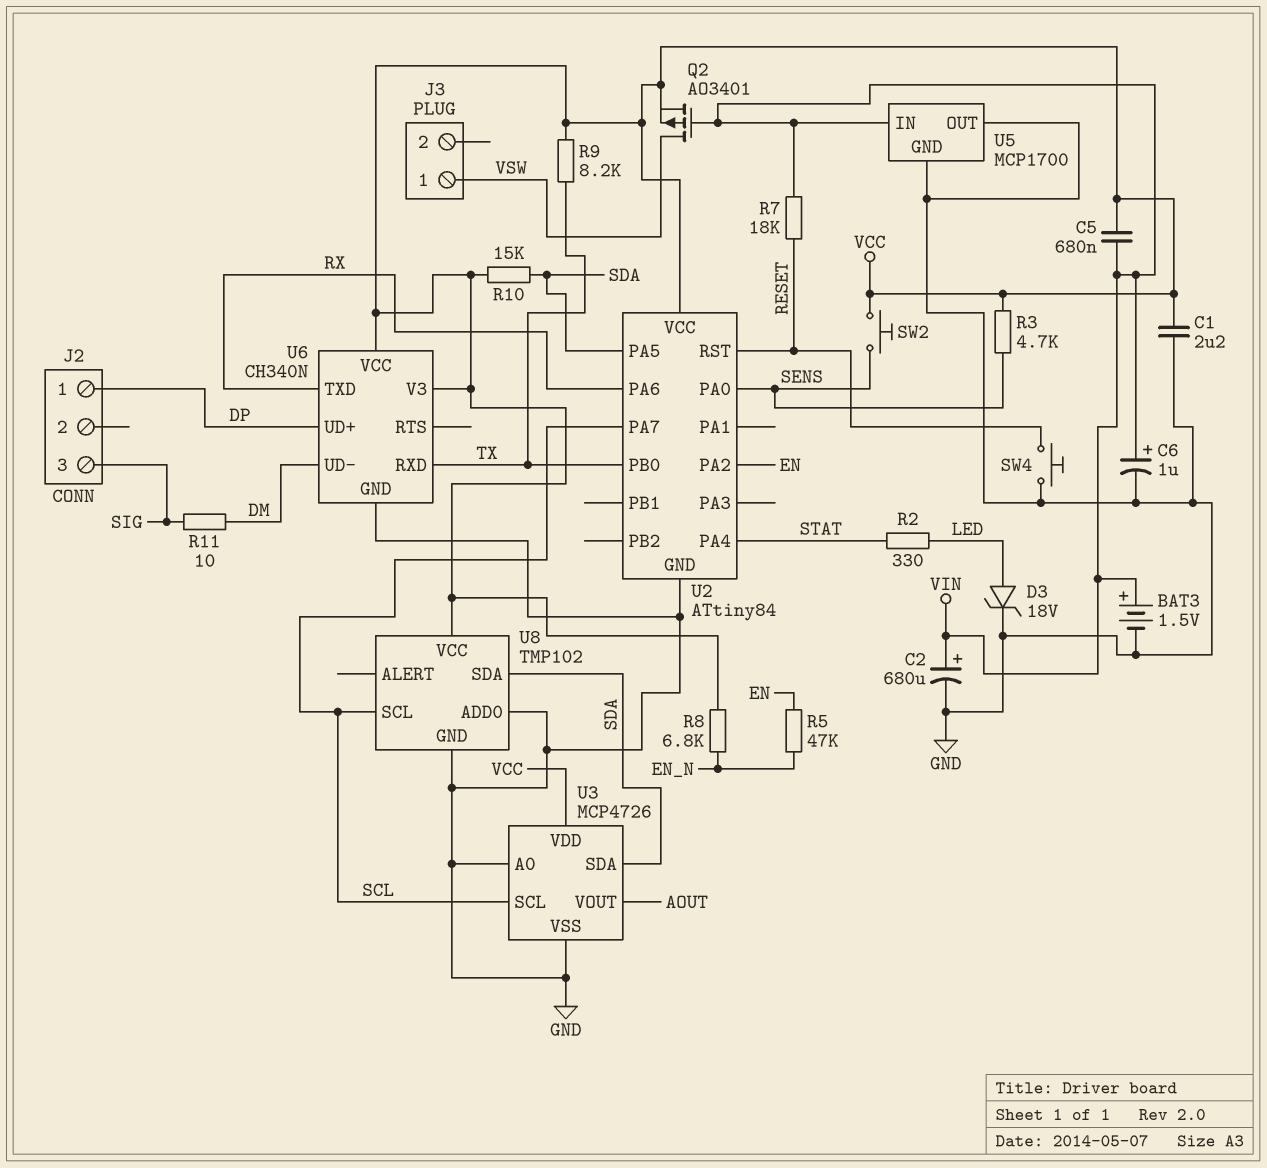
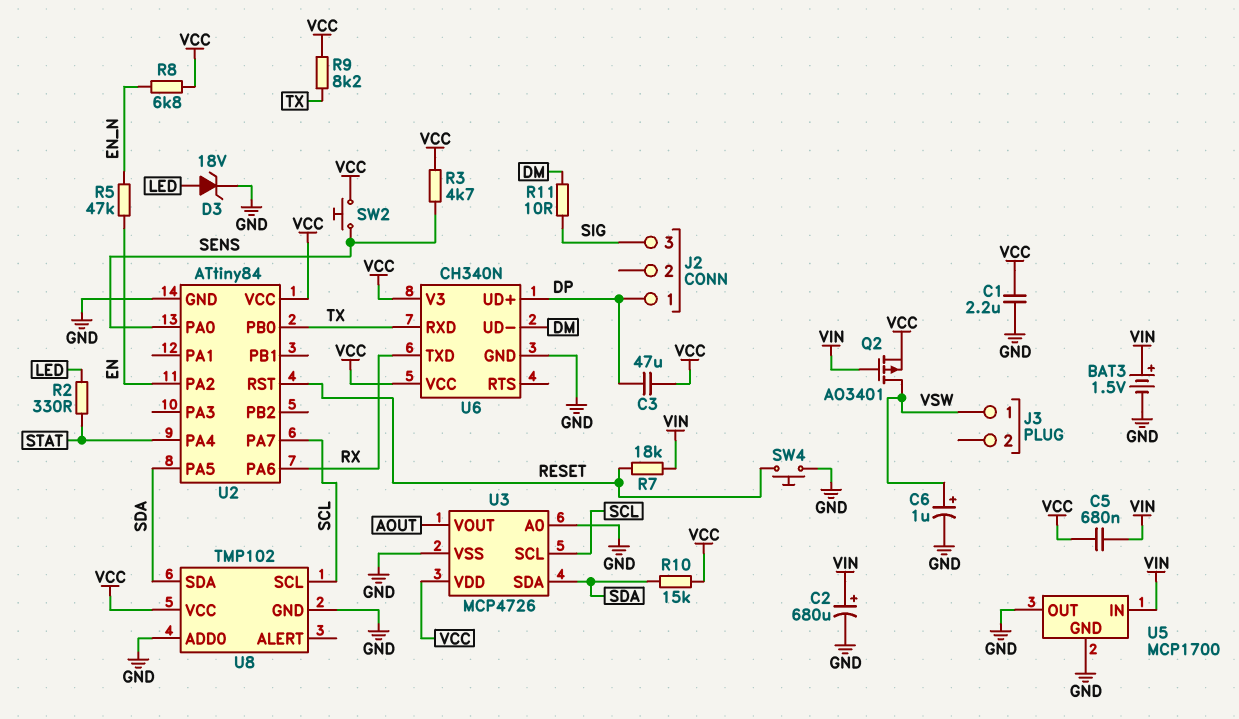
C3: none -> 47uF (DP, VCC)
C6: 1uF (plus VIN, minus GND) -> 1uF (plus VSW, minus GND)

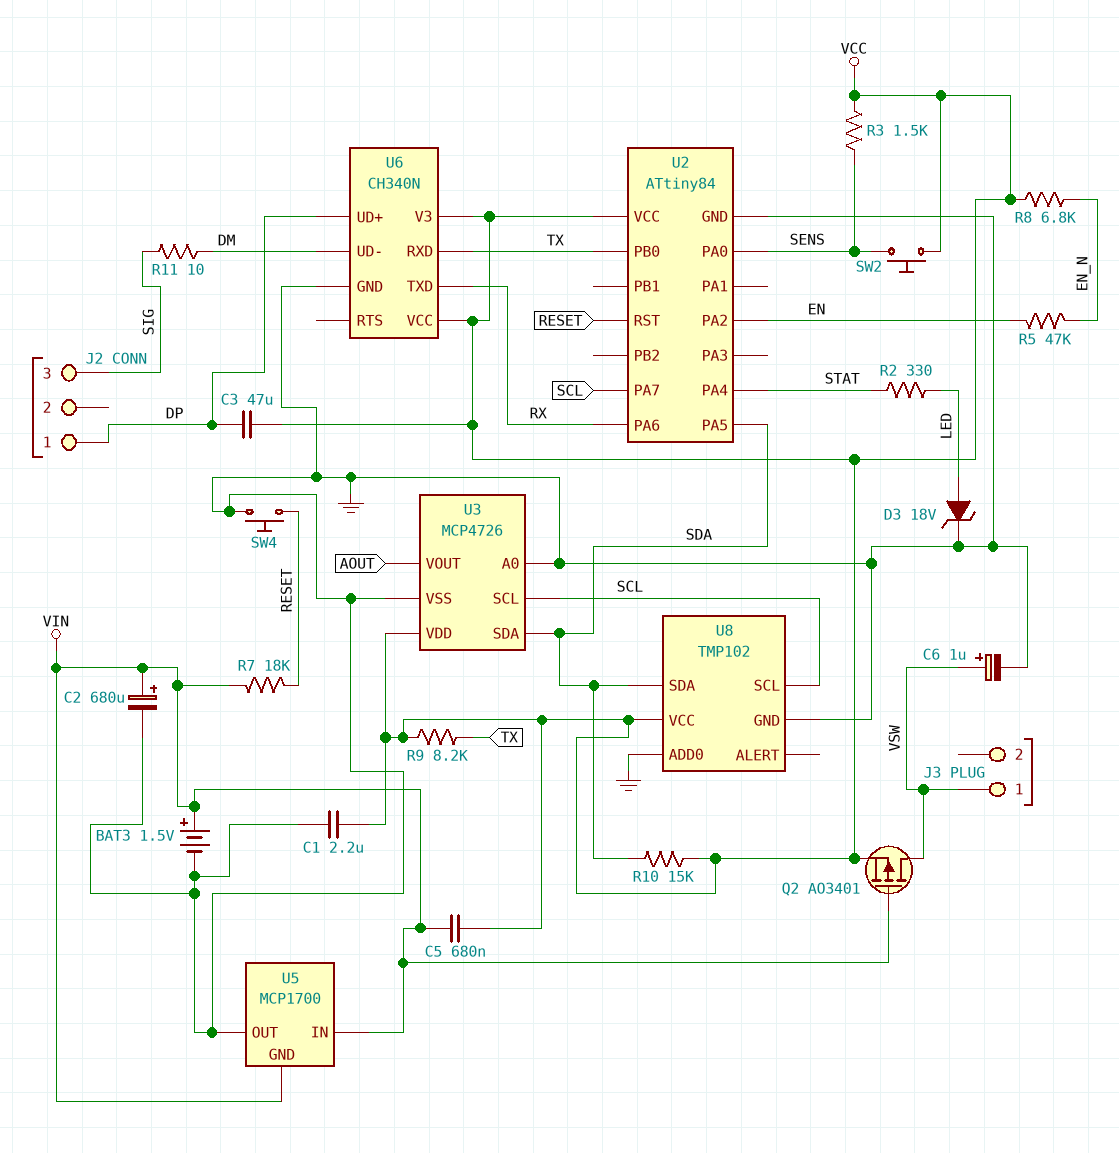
R3: 4.7k (SENS, VCC) -> 1.5k (SENS, VCC)
U5 pin GND: GND -> VIN

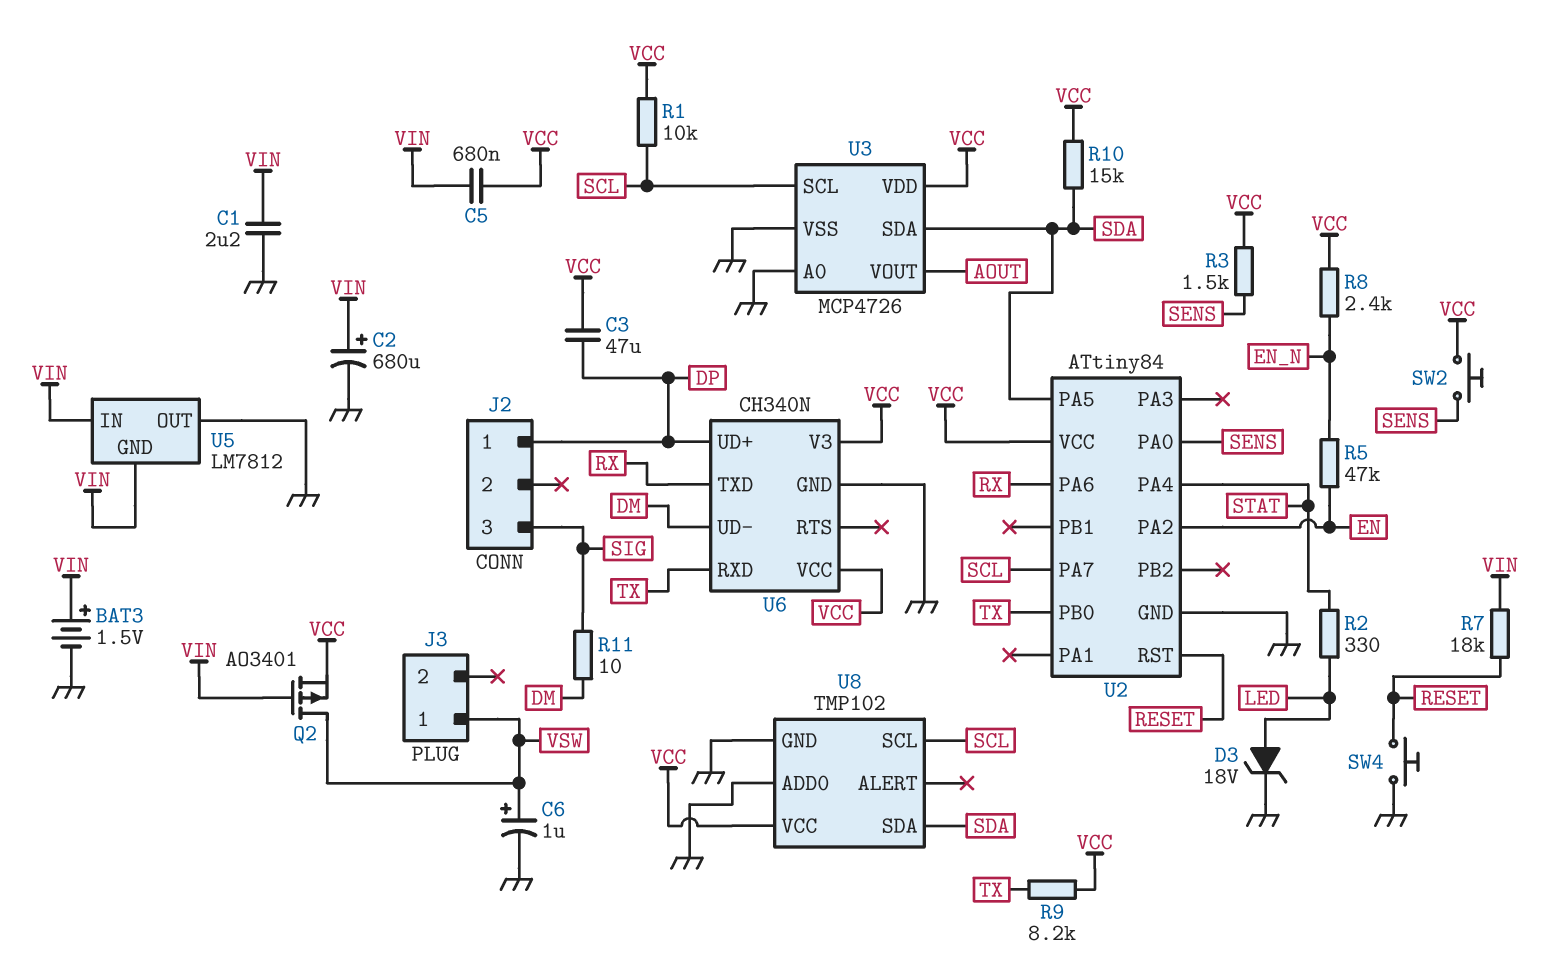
C1: 2.2uF (GND, VCC) -> 2.2uF (GND, VIN)
R1: none -> 10k (SCL, VCC)
R8: 6.8k (EN_N, VCC) -> 2.4k (EN_N, VCC)
U5: MCP1700 -> LM7812

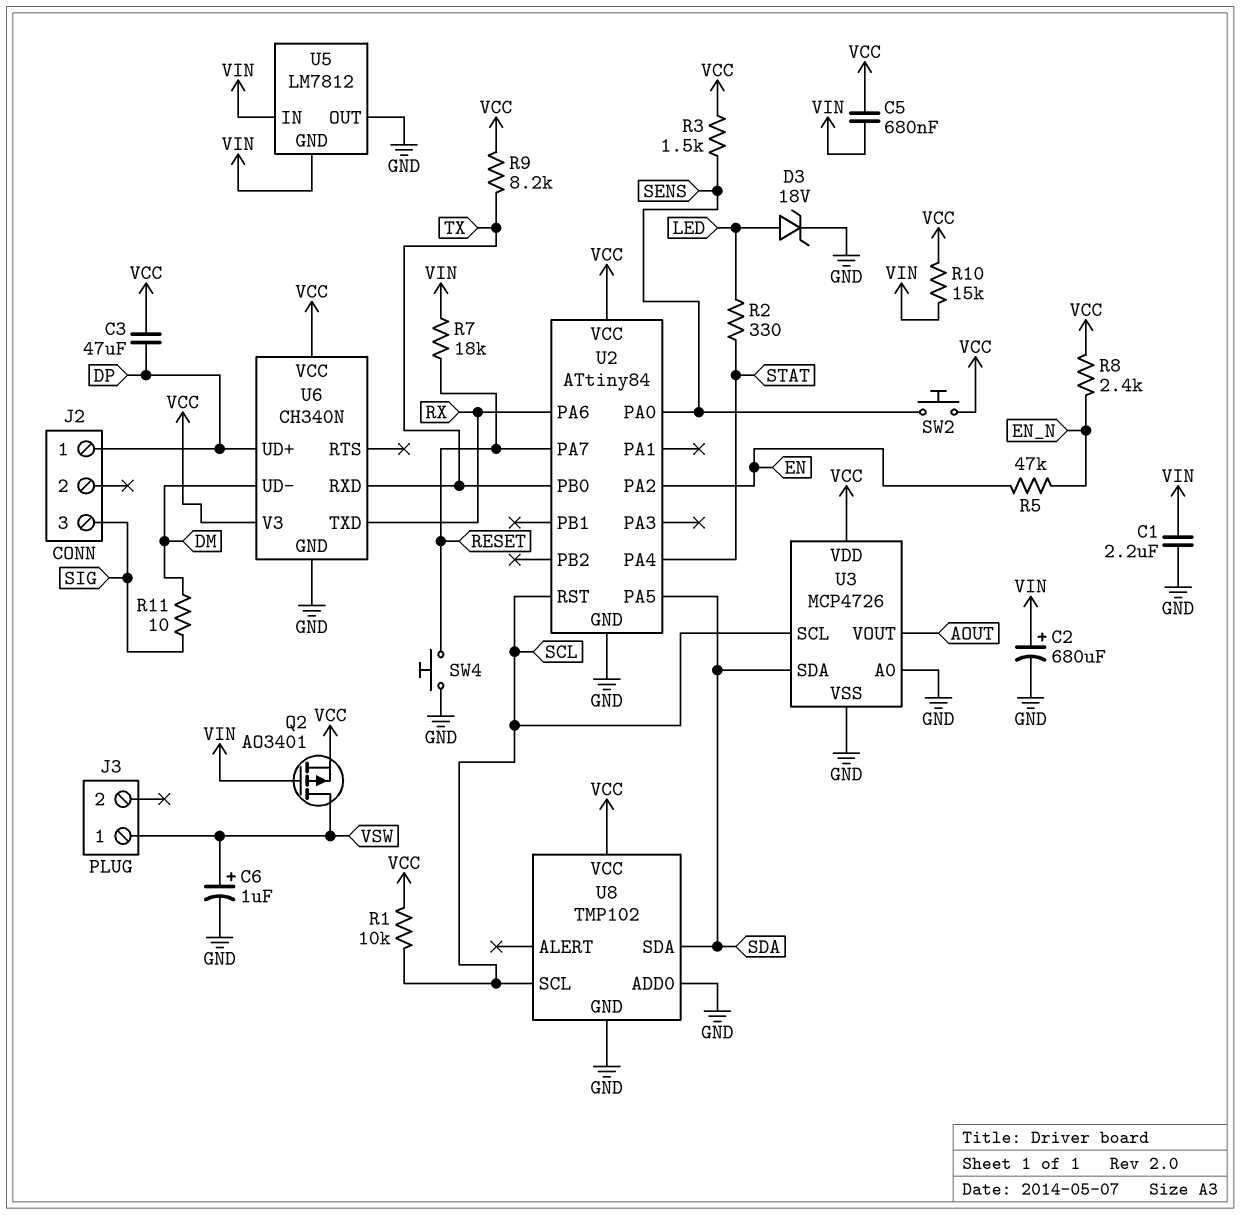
BAT3: 1.5V (plus VIN, minus GND) -> none
R10: 15k (SDA, VCC) -> 15k (VCC, VIN)
U2 pin PA7: SCL -> RESET
U2 pin RST: RESET -> SCL

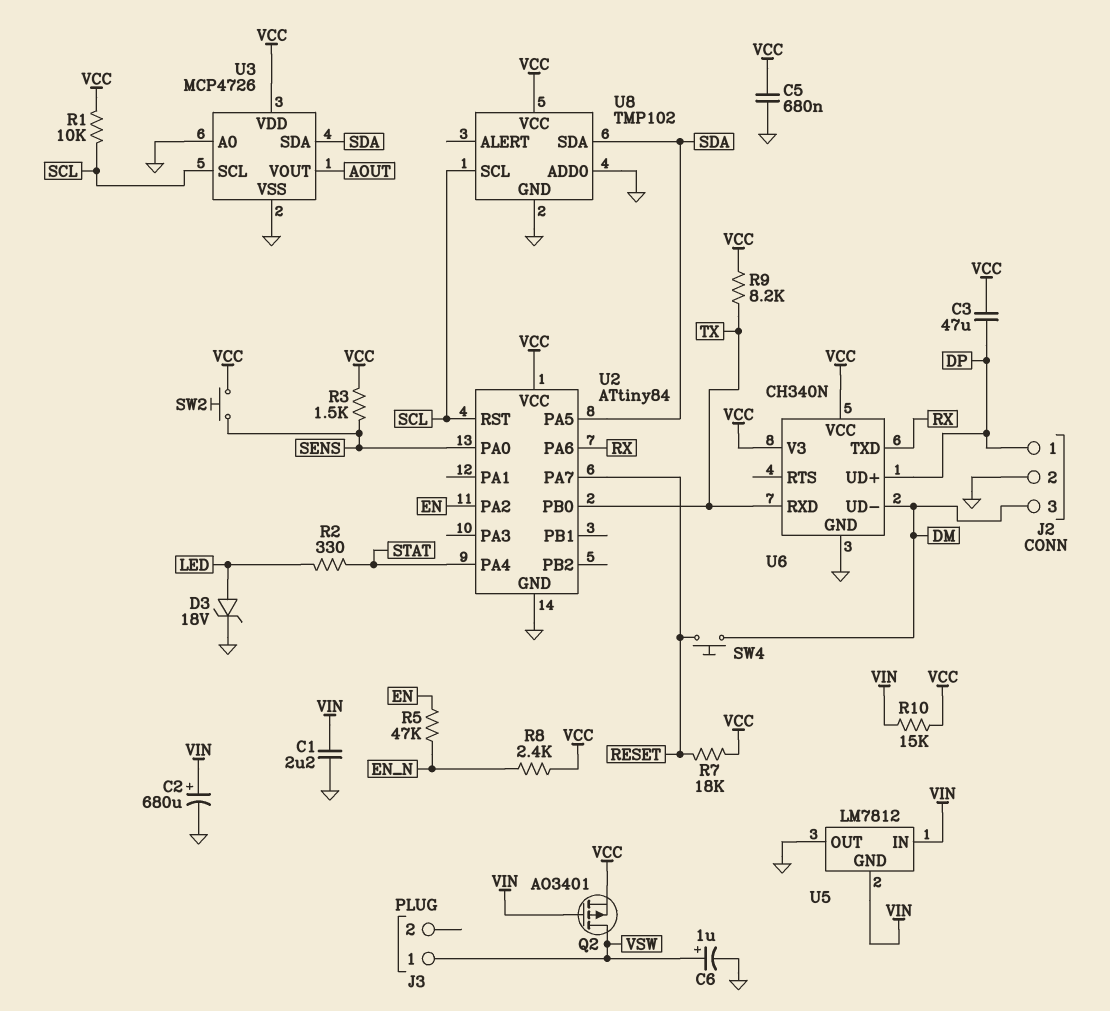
C5: 680nF (VCC, VIN) -> 680nF (GND, VCC)
J2 pin 2: none -> GND
J2 pin 3: SIG -> DM
R7: 18k (RESET, VIN) -> 18k (RESET, VCC)
R11: 10 (DM, SIG) -> none
SW4: button (GND, RESET) -> button (DM, RESET)

